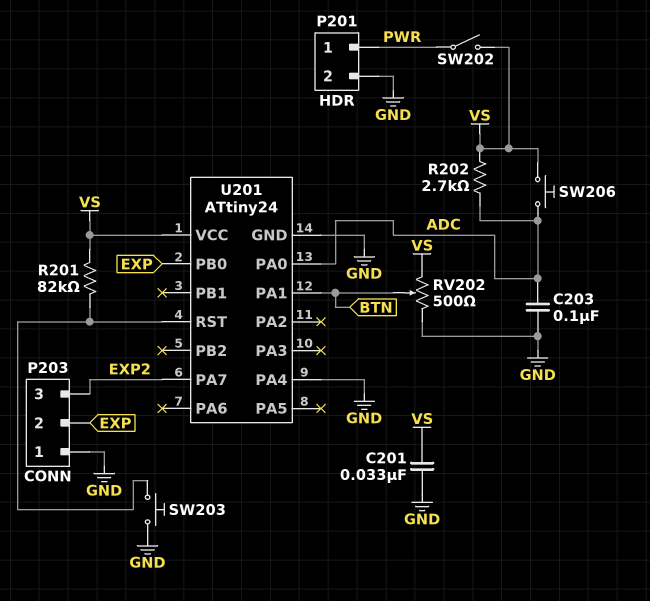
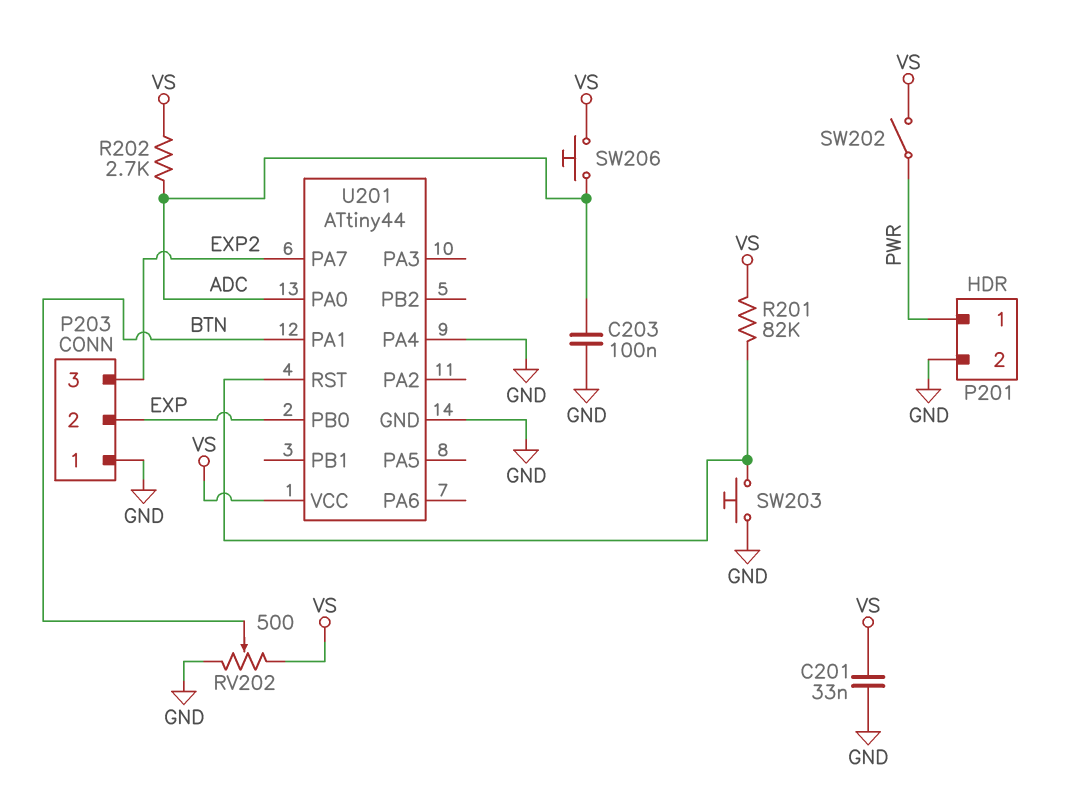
U201: ATtiny24 -> ATtiny44

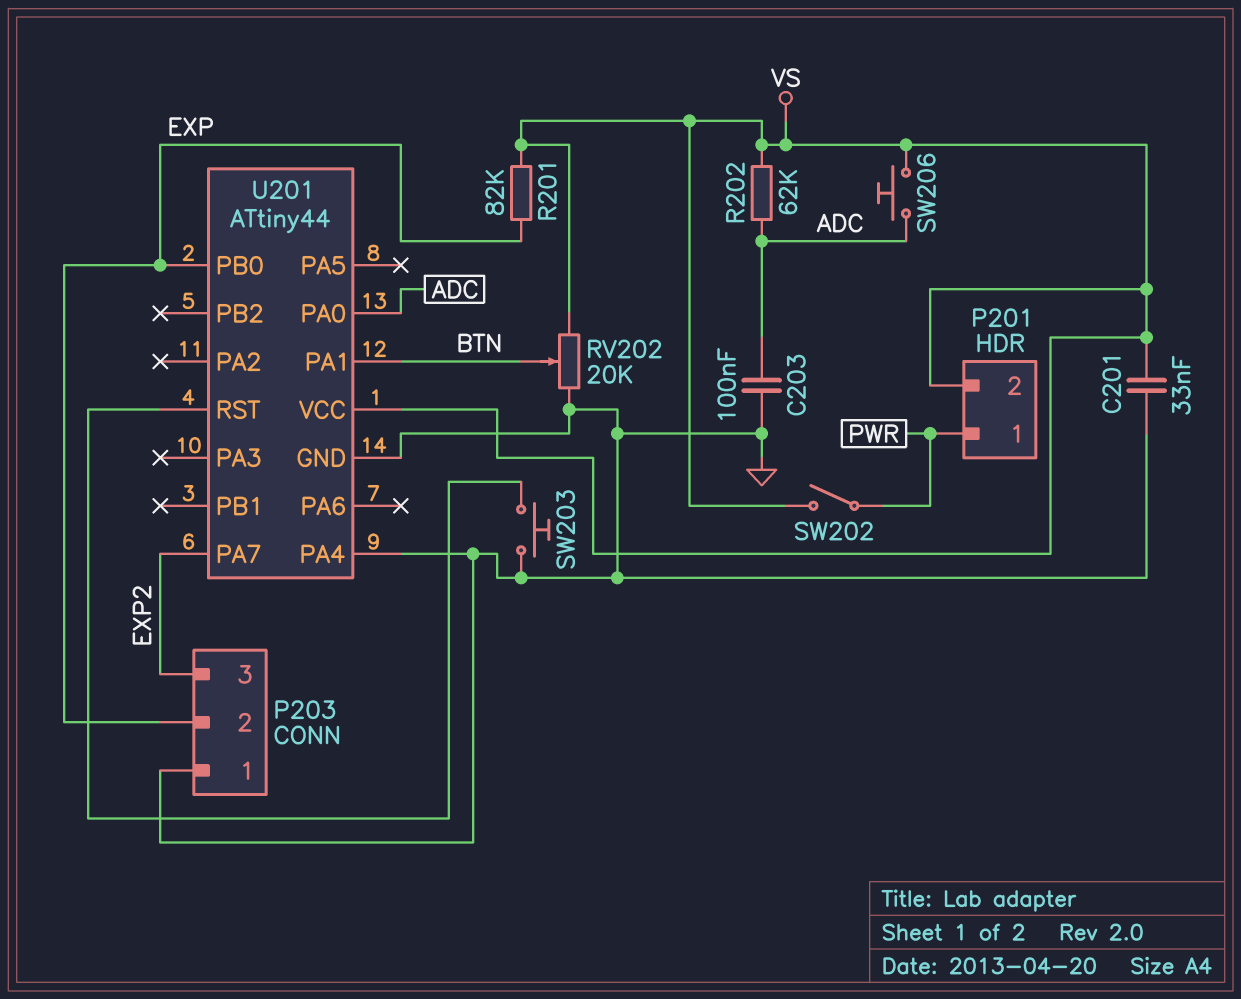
P201 pin 2: GND -> VS
R201: 82k (U201/RST, VS) -> 82k (EXP, VS)
R202: 2.7k (ADC, VS) -> 62k (ADC, VS)
RV202: 500 (GND, VS, wiper BTN) -> 20k (GND, VS, wiper BTN)

